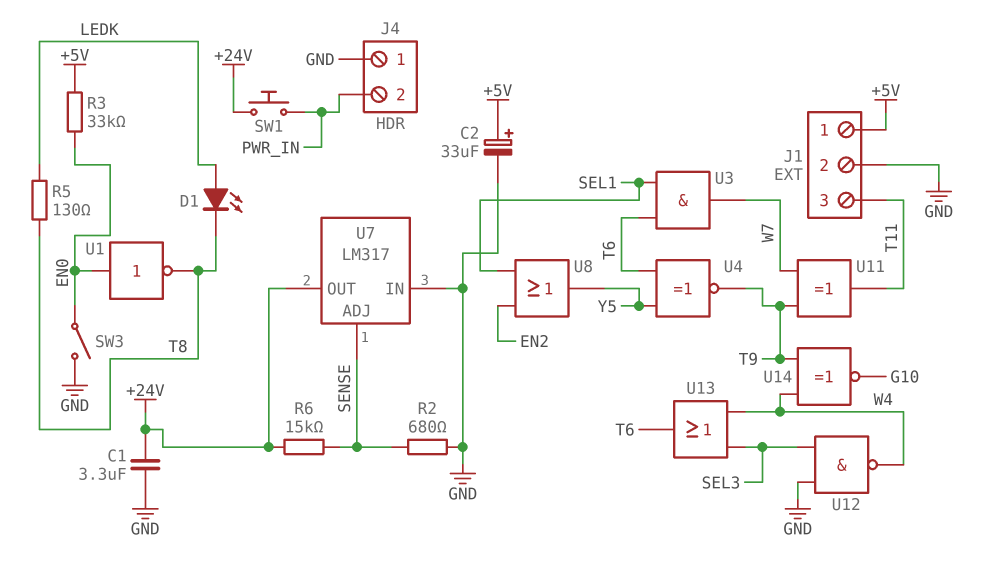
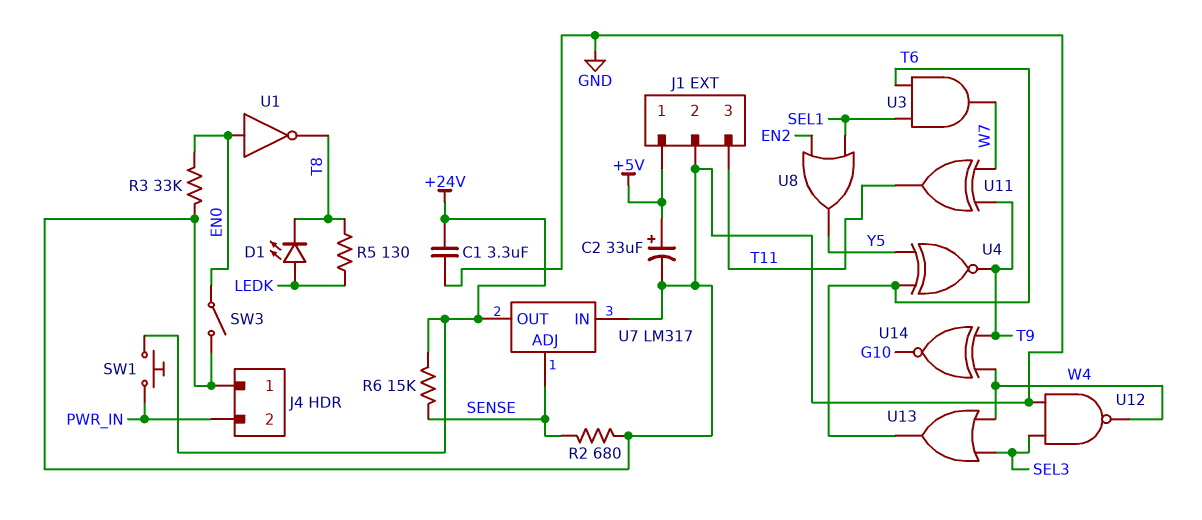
R3: 33k (+5V, EN0) -> 33k (EN0, GND)

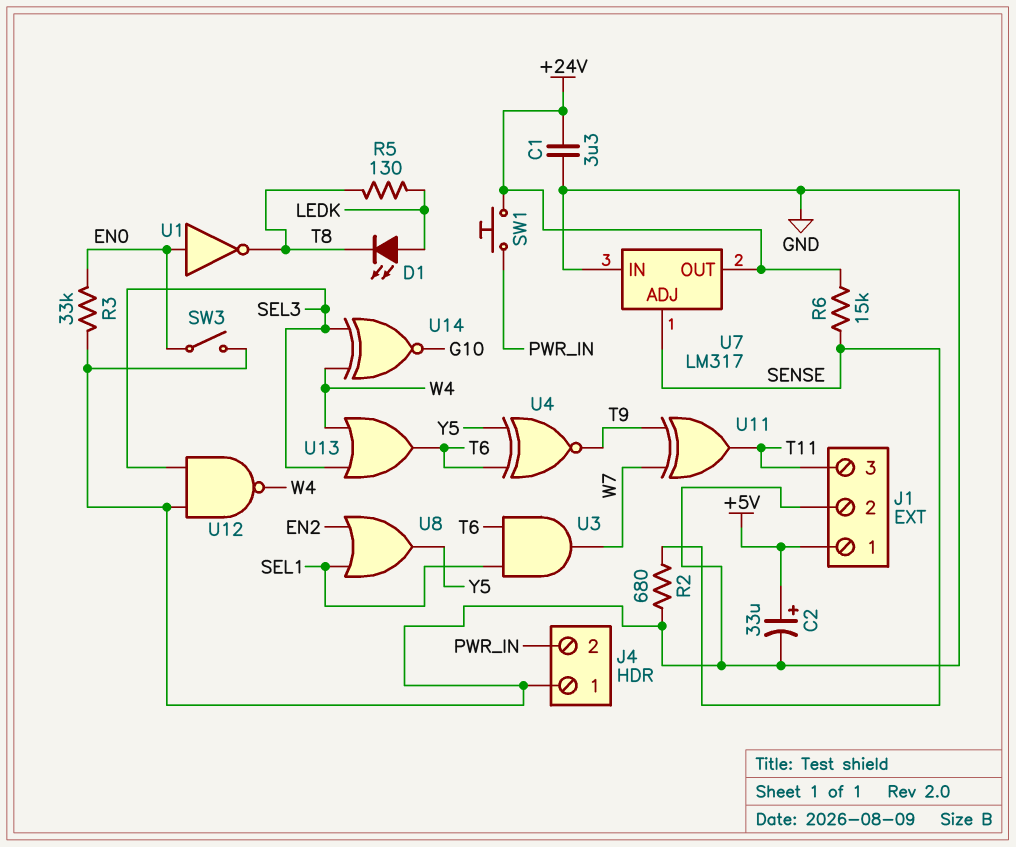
U14: XNOR (in T9, in W4, out G10) -> XNOR (in SEL3, in W4, out G10)

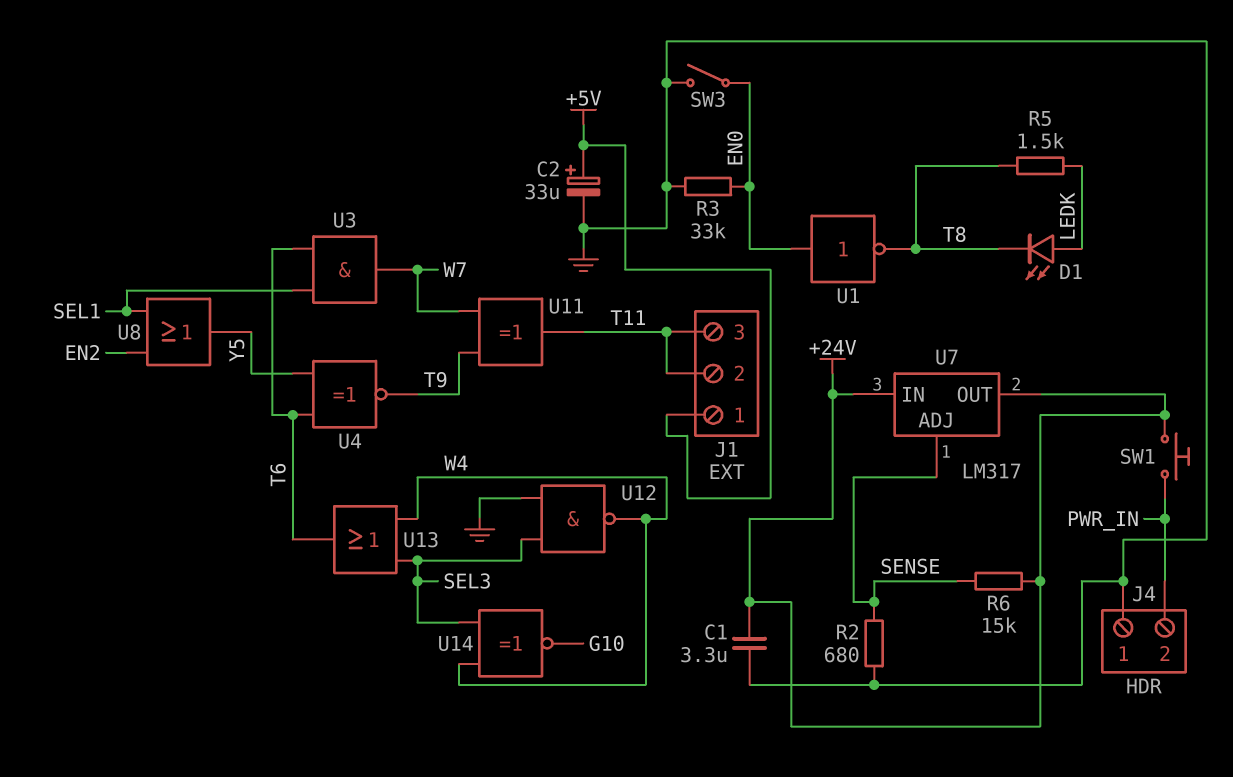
J1 pin 2: GND -> T11
R5: 130 (LEDK, T8) -> 1.5k (LEDK, T8)
U7 pin IN: GND -> +24V

